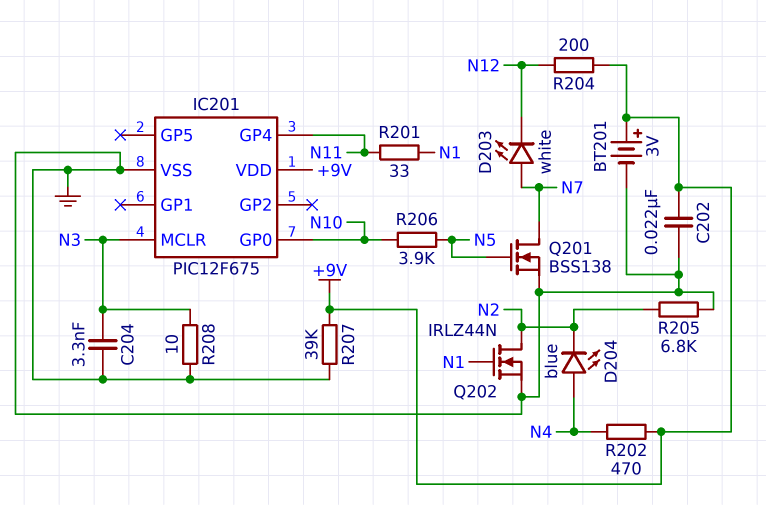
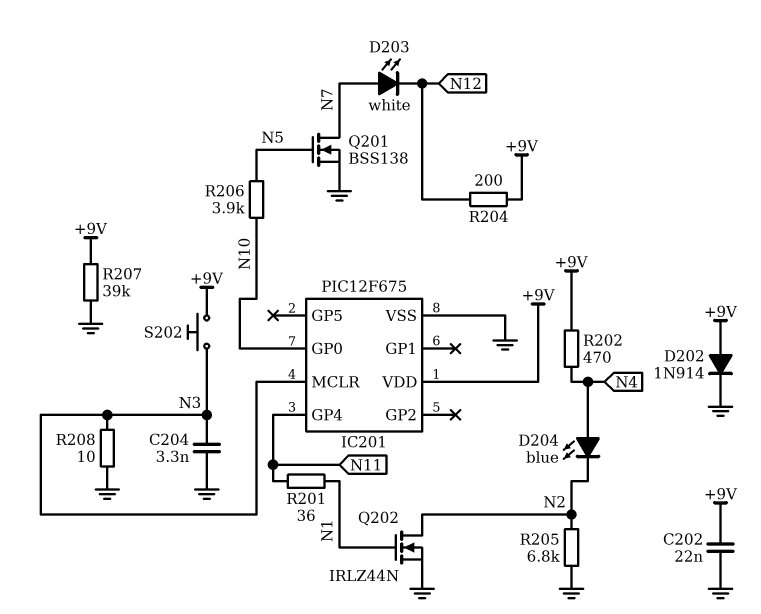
BT201: 3V (plus +9V, minus GND) -> none
D202: none -> diode 1N914 (A +9V, K GND)
R201: 33 (N1, N11) -> 36 (N1, N11)
S202: none -> button (+9V, N3)

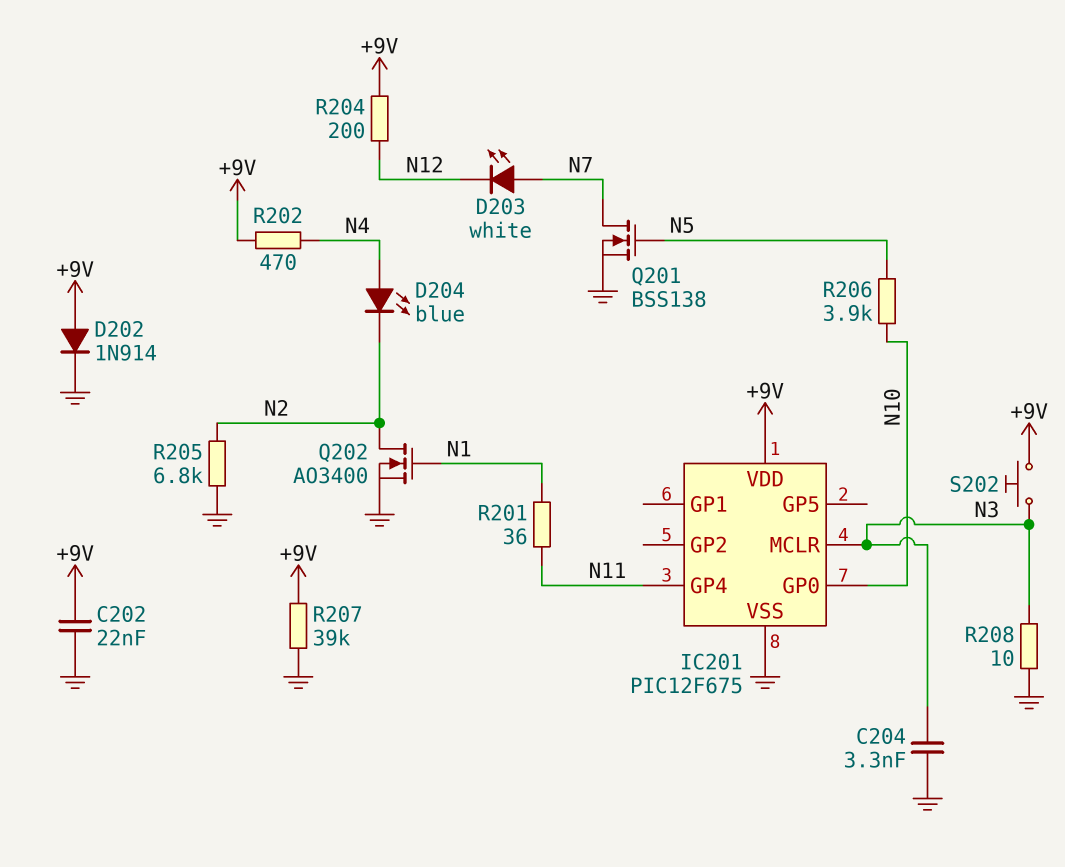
Q202: NMOS IRLZ44N (G N1, D N2, S GND) -> NMOS AO3400 (G N1, D N2, S GND)

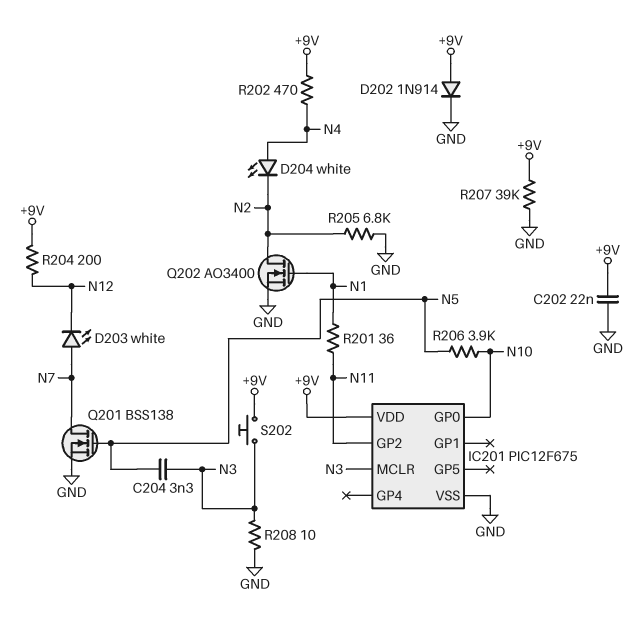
C204: 3.3nF (GND, N3) -> 3.3nF (N3, N5)
D204: LED blue (A N4, K N2) -> LED white (A N4, K N2)
IC201 pin GP2: none -> N11
IC201 pin GP4: N11 -> none

